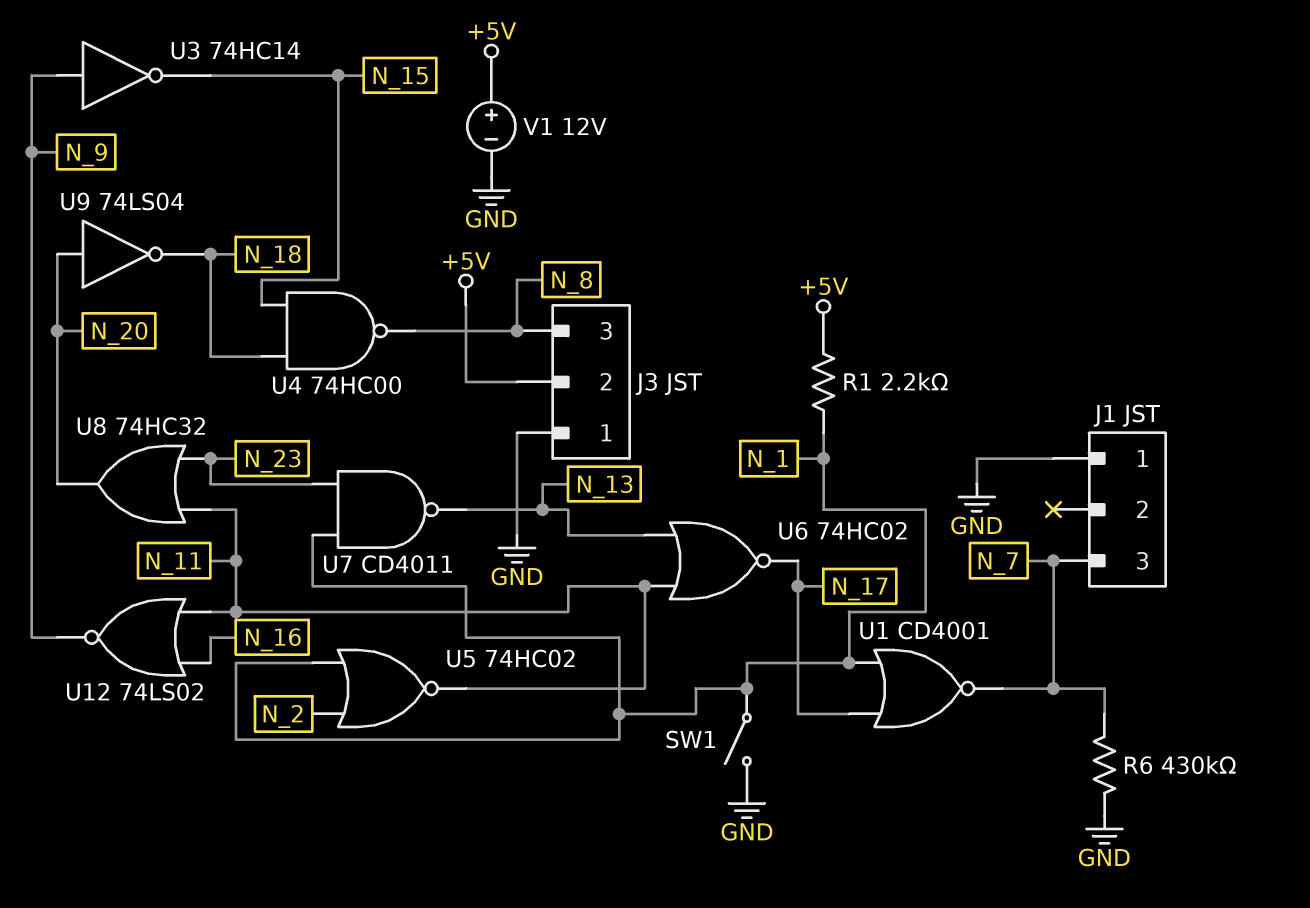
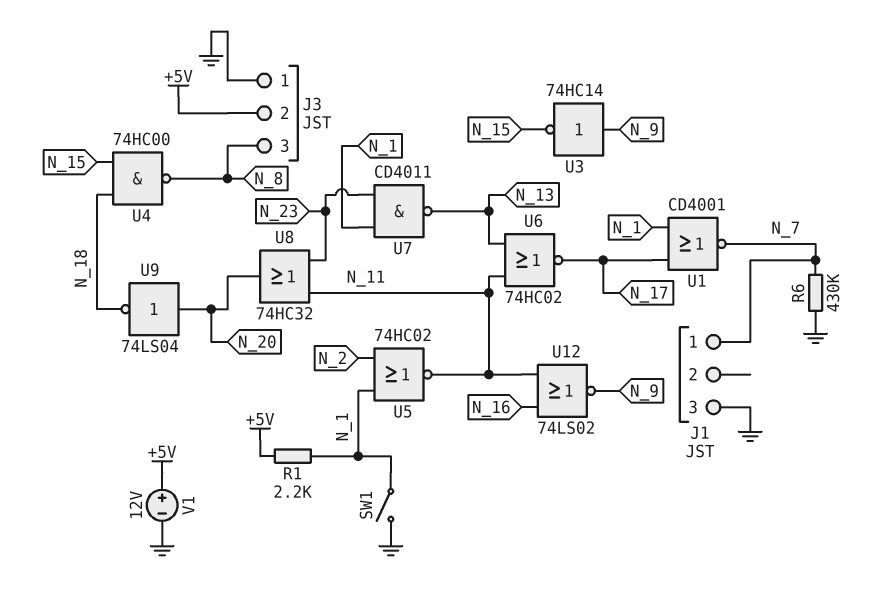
J1 pin 1: GND -> N_7
J1 pin 3: N_7 -> GND

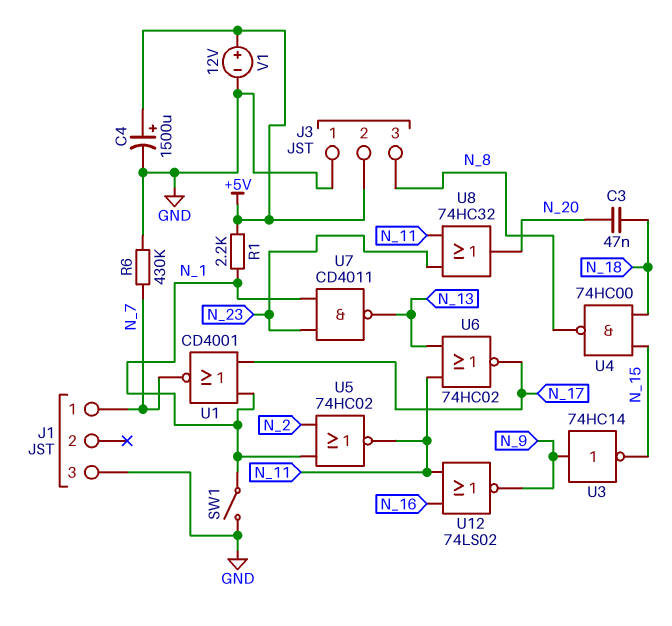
C3: none -> 47nF (N_18, N_20)
C4: none -> 1500uF (plus +5V, minus GND)
U9: NOT 74LS04 (in N_20, out N_18) -> none

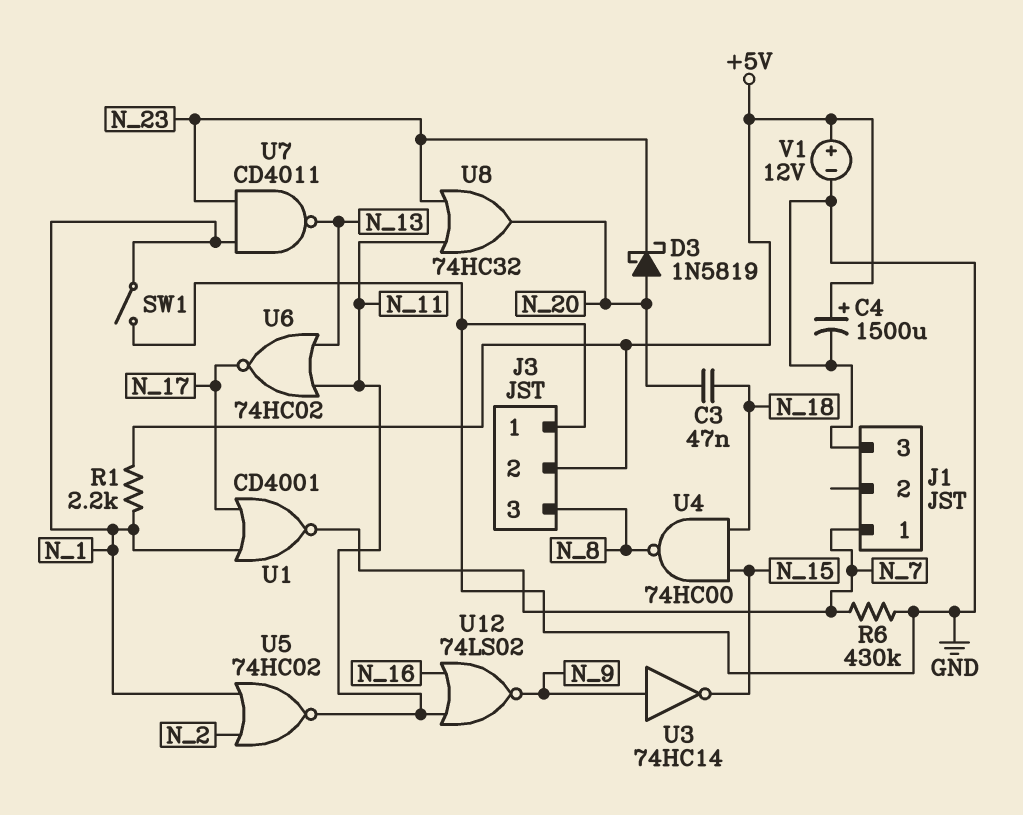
D3: none -> schottky 1N5819 (A N_20, K N_23)

